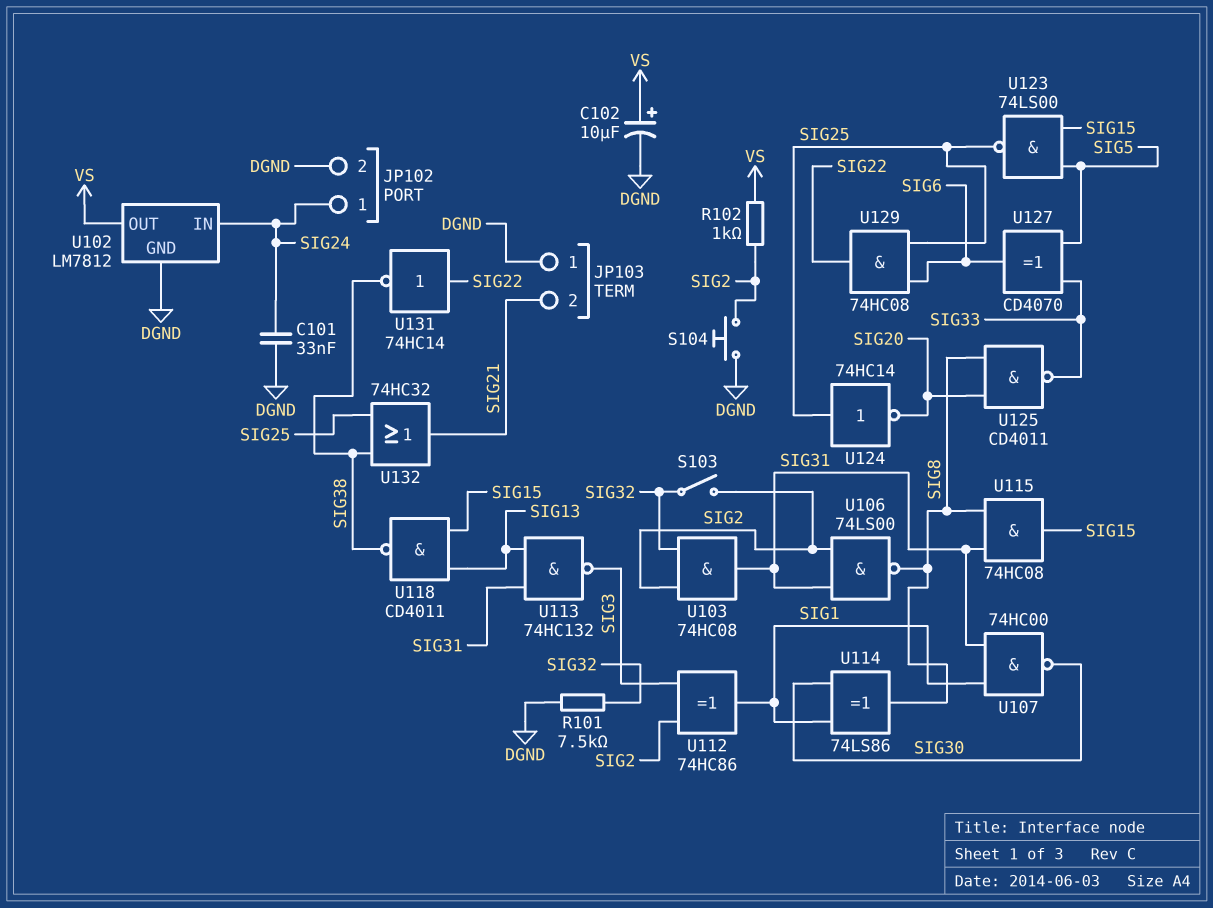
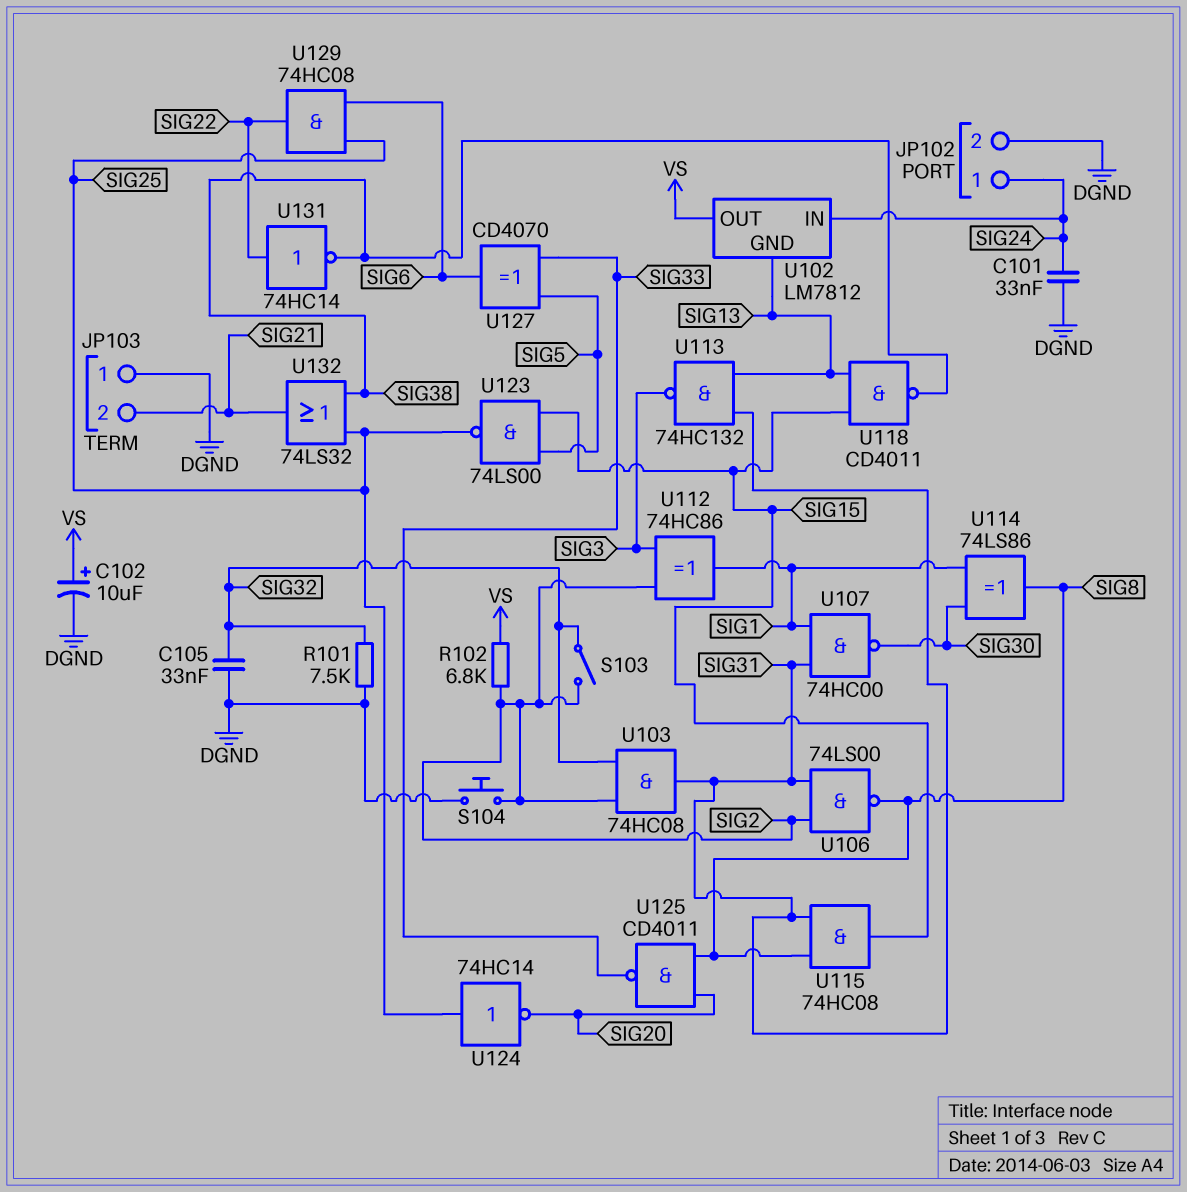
C105: none -> 33nF (DGND, SIG32)
R102: 1k (SIG2, VS) -> 6.8k (SIG2, VS)
U102 pin GND: DGND -> SIG13
U132: OR 74HC32 (in SIG25, in SIG38, out SIG21) -> OR 74LS32 (in SIG25, in SIG38, out SIG21)

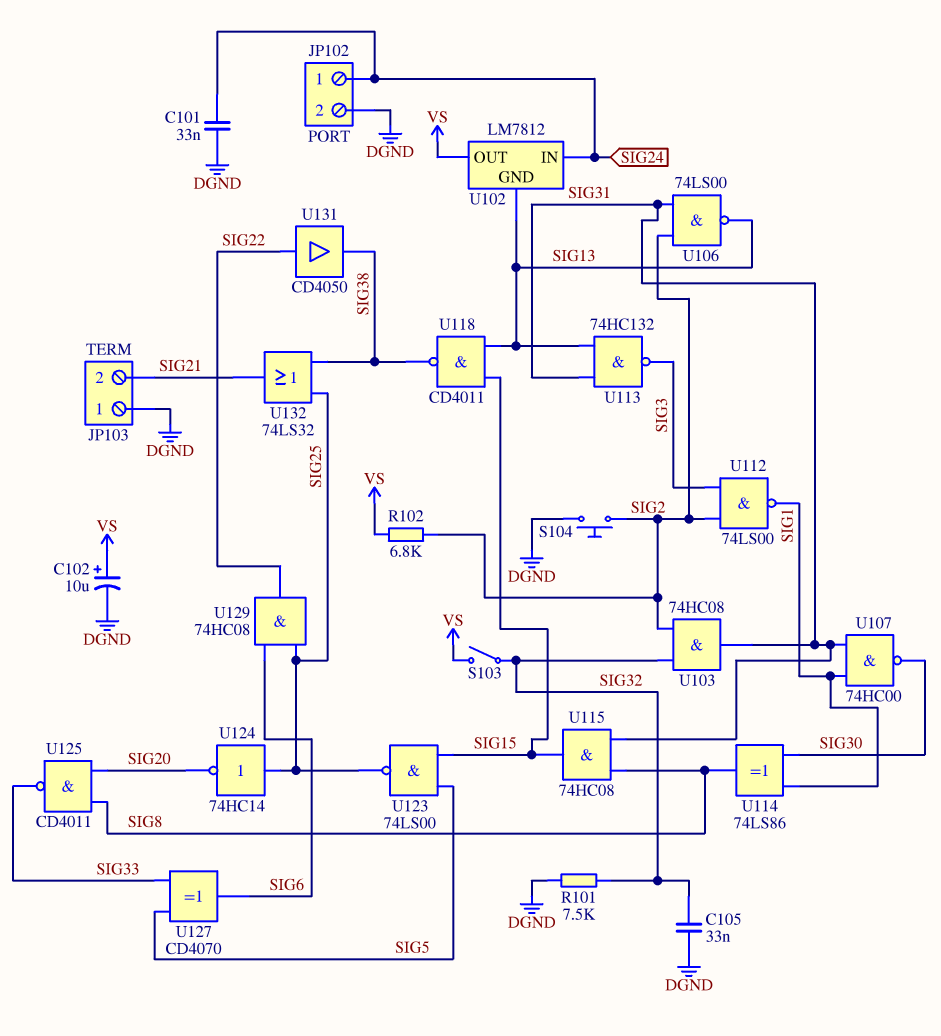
S103: switch (SIG2, SIG32) -> switch (SIG32, VS)
U106: NAND 74LS00 (in SIG2, in SIG31, out SIG8) -> NAND 74LS00 (in SIG2, in SIG31, out SIG13)
U112: XOR 74HC86 (in SIG2, in SIG3, out SIG1) -> NAND 74LS00 (in SIG2, in SIG3, out SIG1)
U131: NOT 74HC14 (in SIG22, out SIG38) -> buffer CD4050 (in SIG22, out SIG38)

